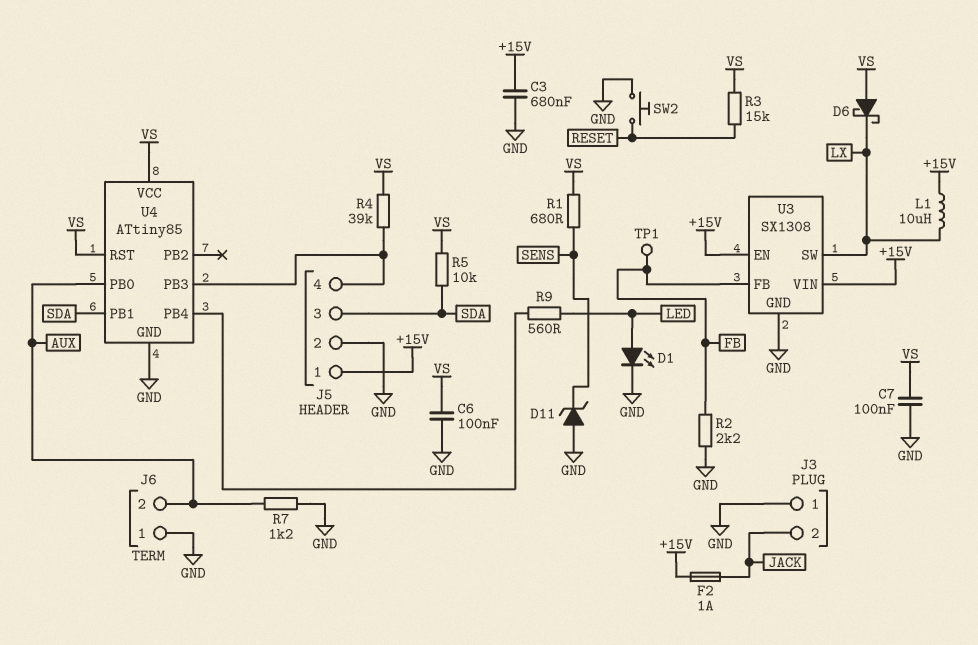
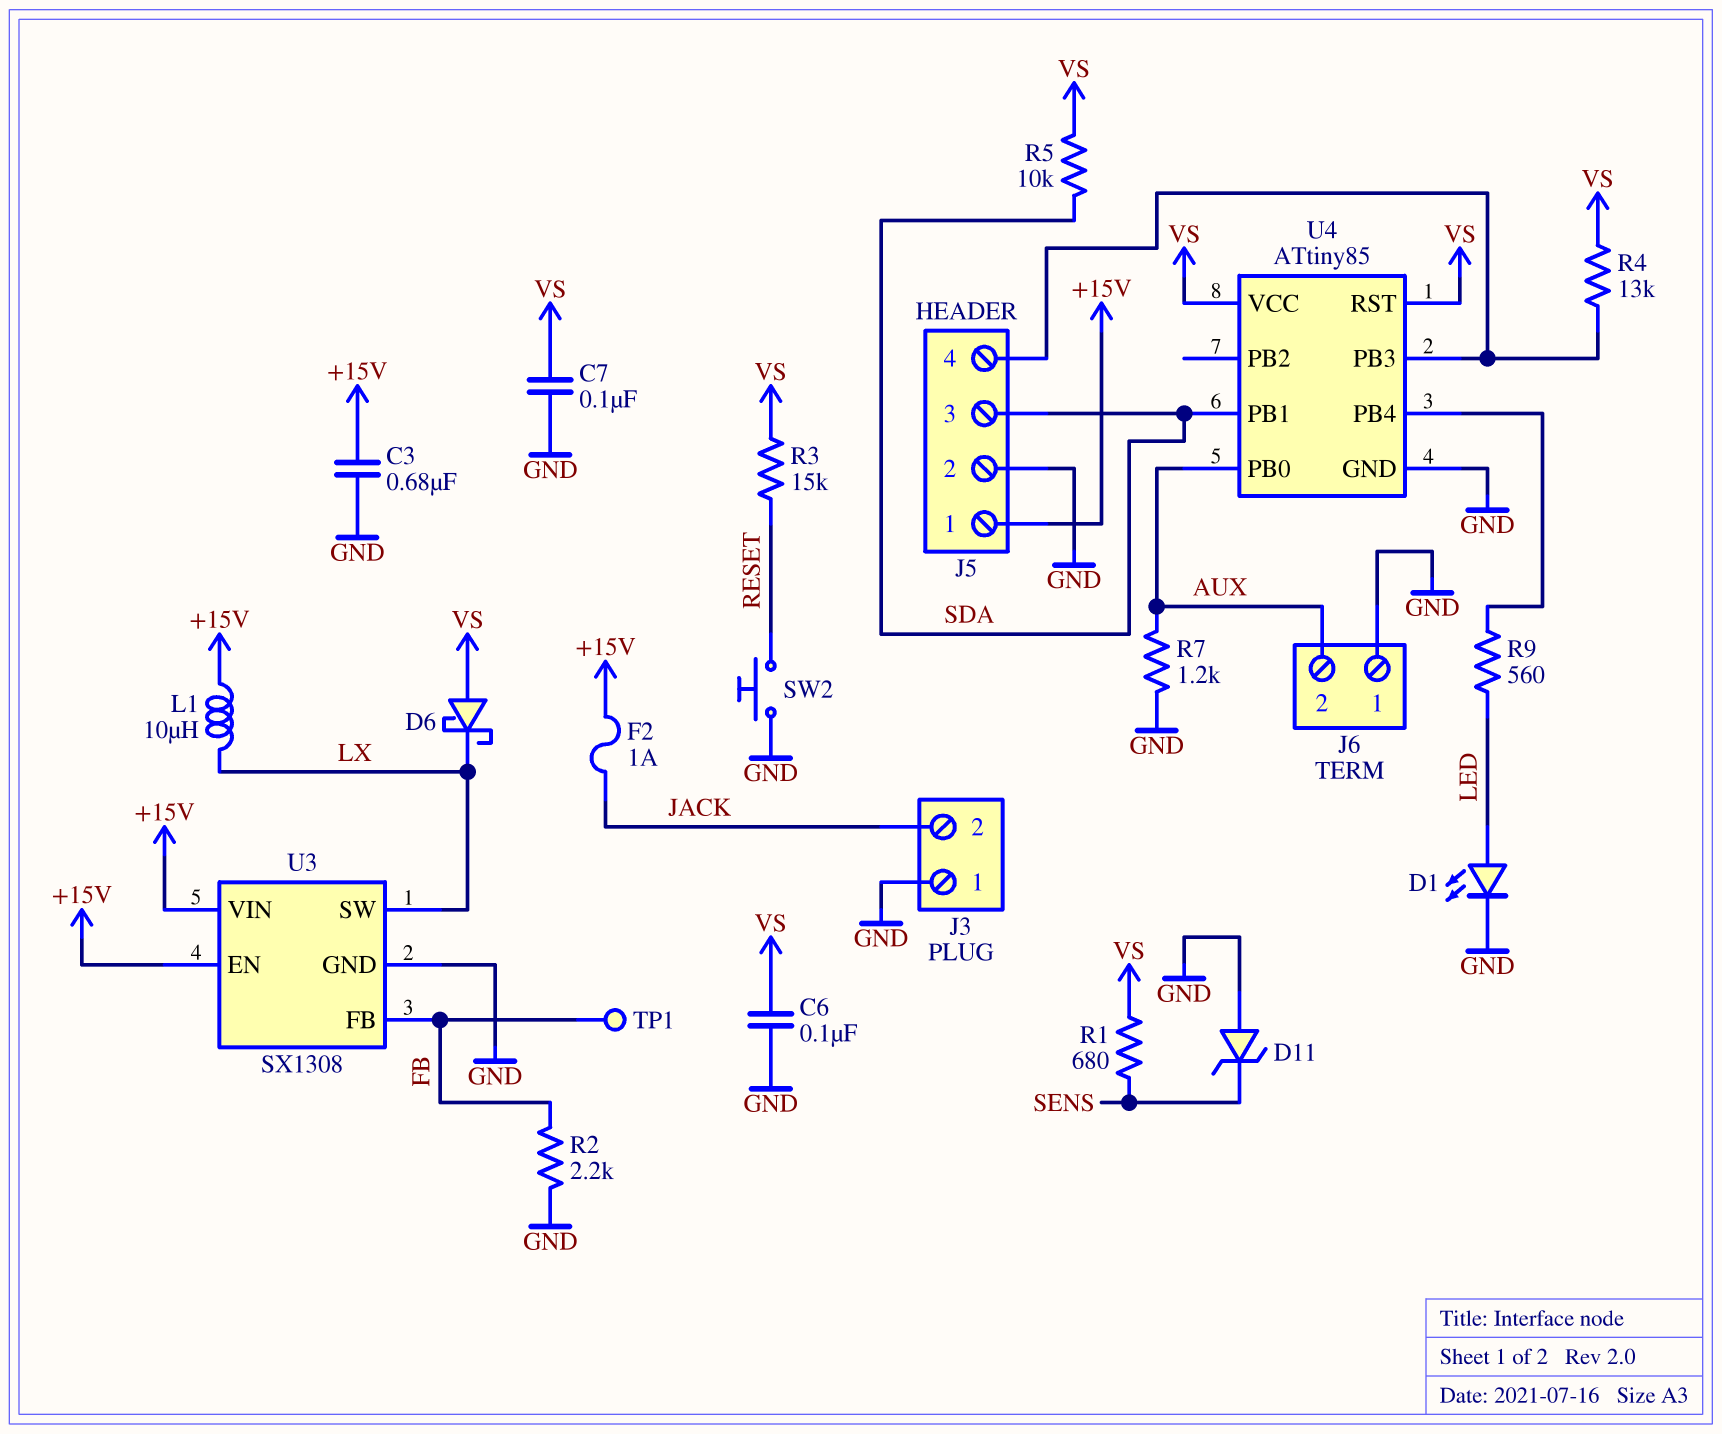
R4: 39k (J5/4, VS) -> 13k (J5/4, VS)

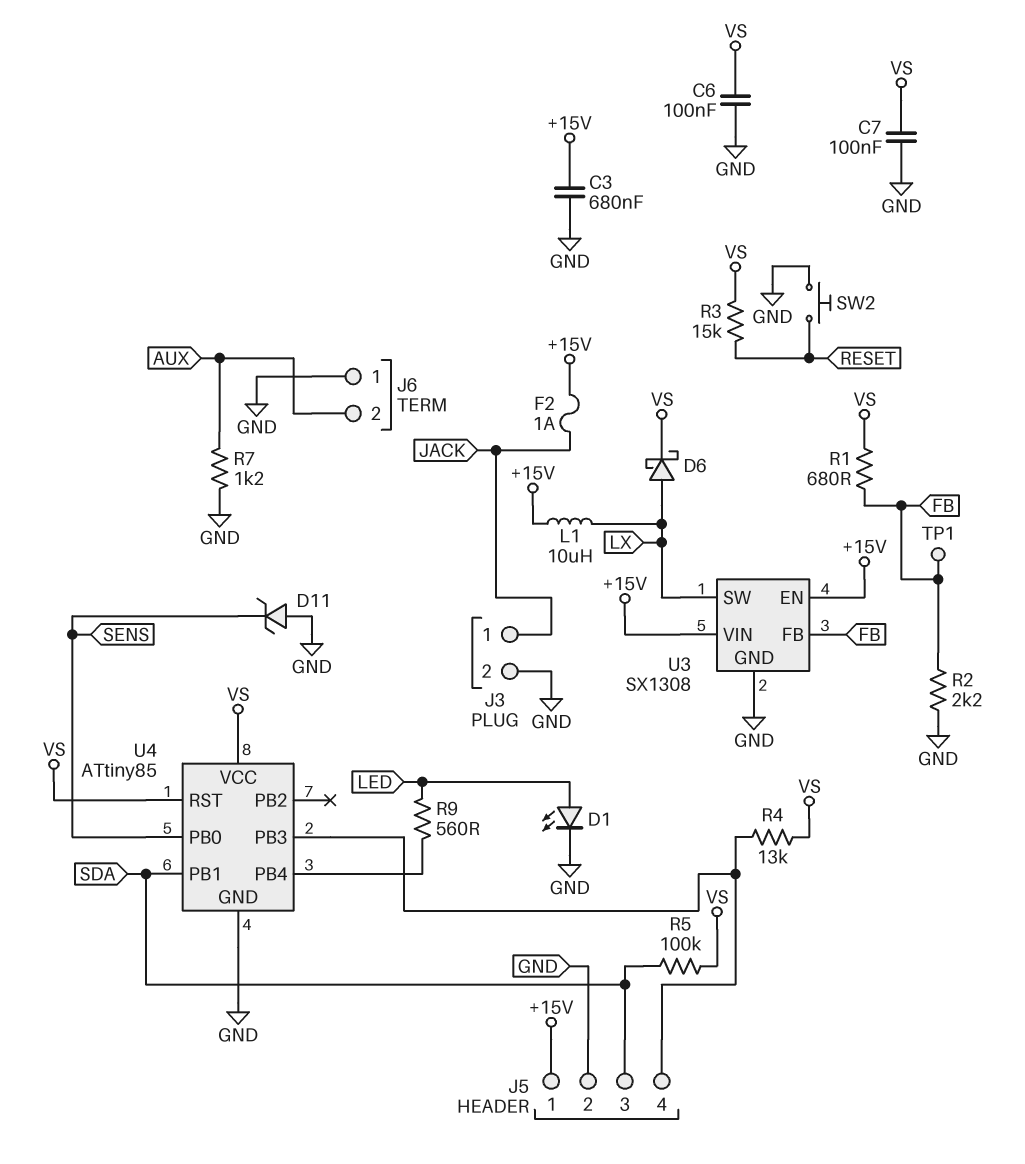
D6: schottky (A VS, K LX) -> schottky (A LX, K VS)
J3 pin 1: GND -> JACK
J3 pin 2: JACK -> GND
R1: 680 (SENS, VS) -> 680 (FB, VS)
R5: 10k (SDA, VS) -> 100k (SDA, VS)
U4 pin PB0: AUX -> SENS

